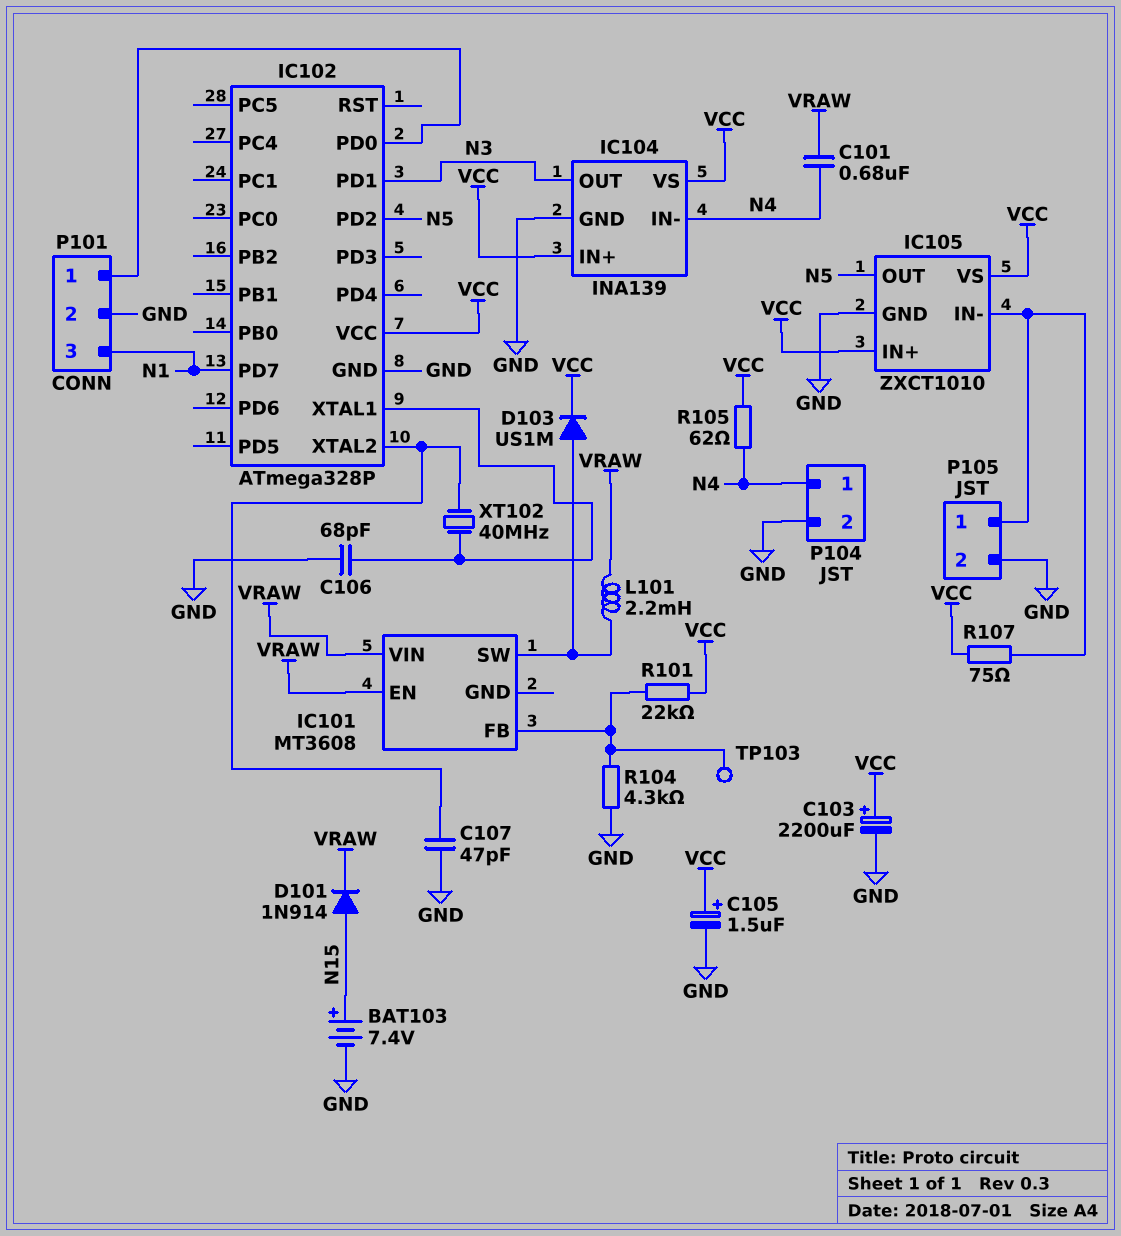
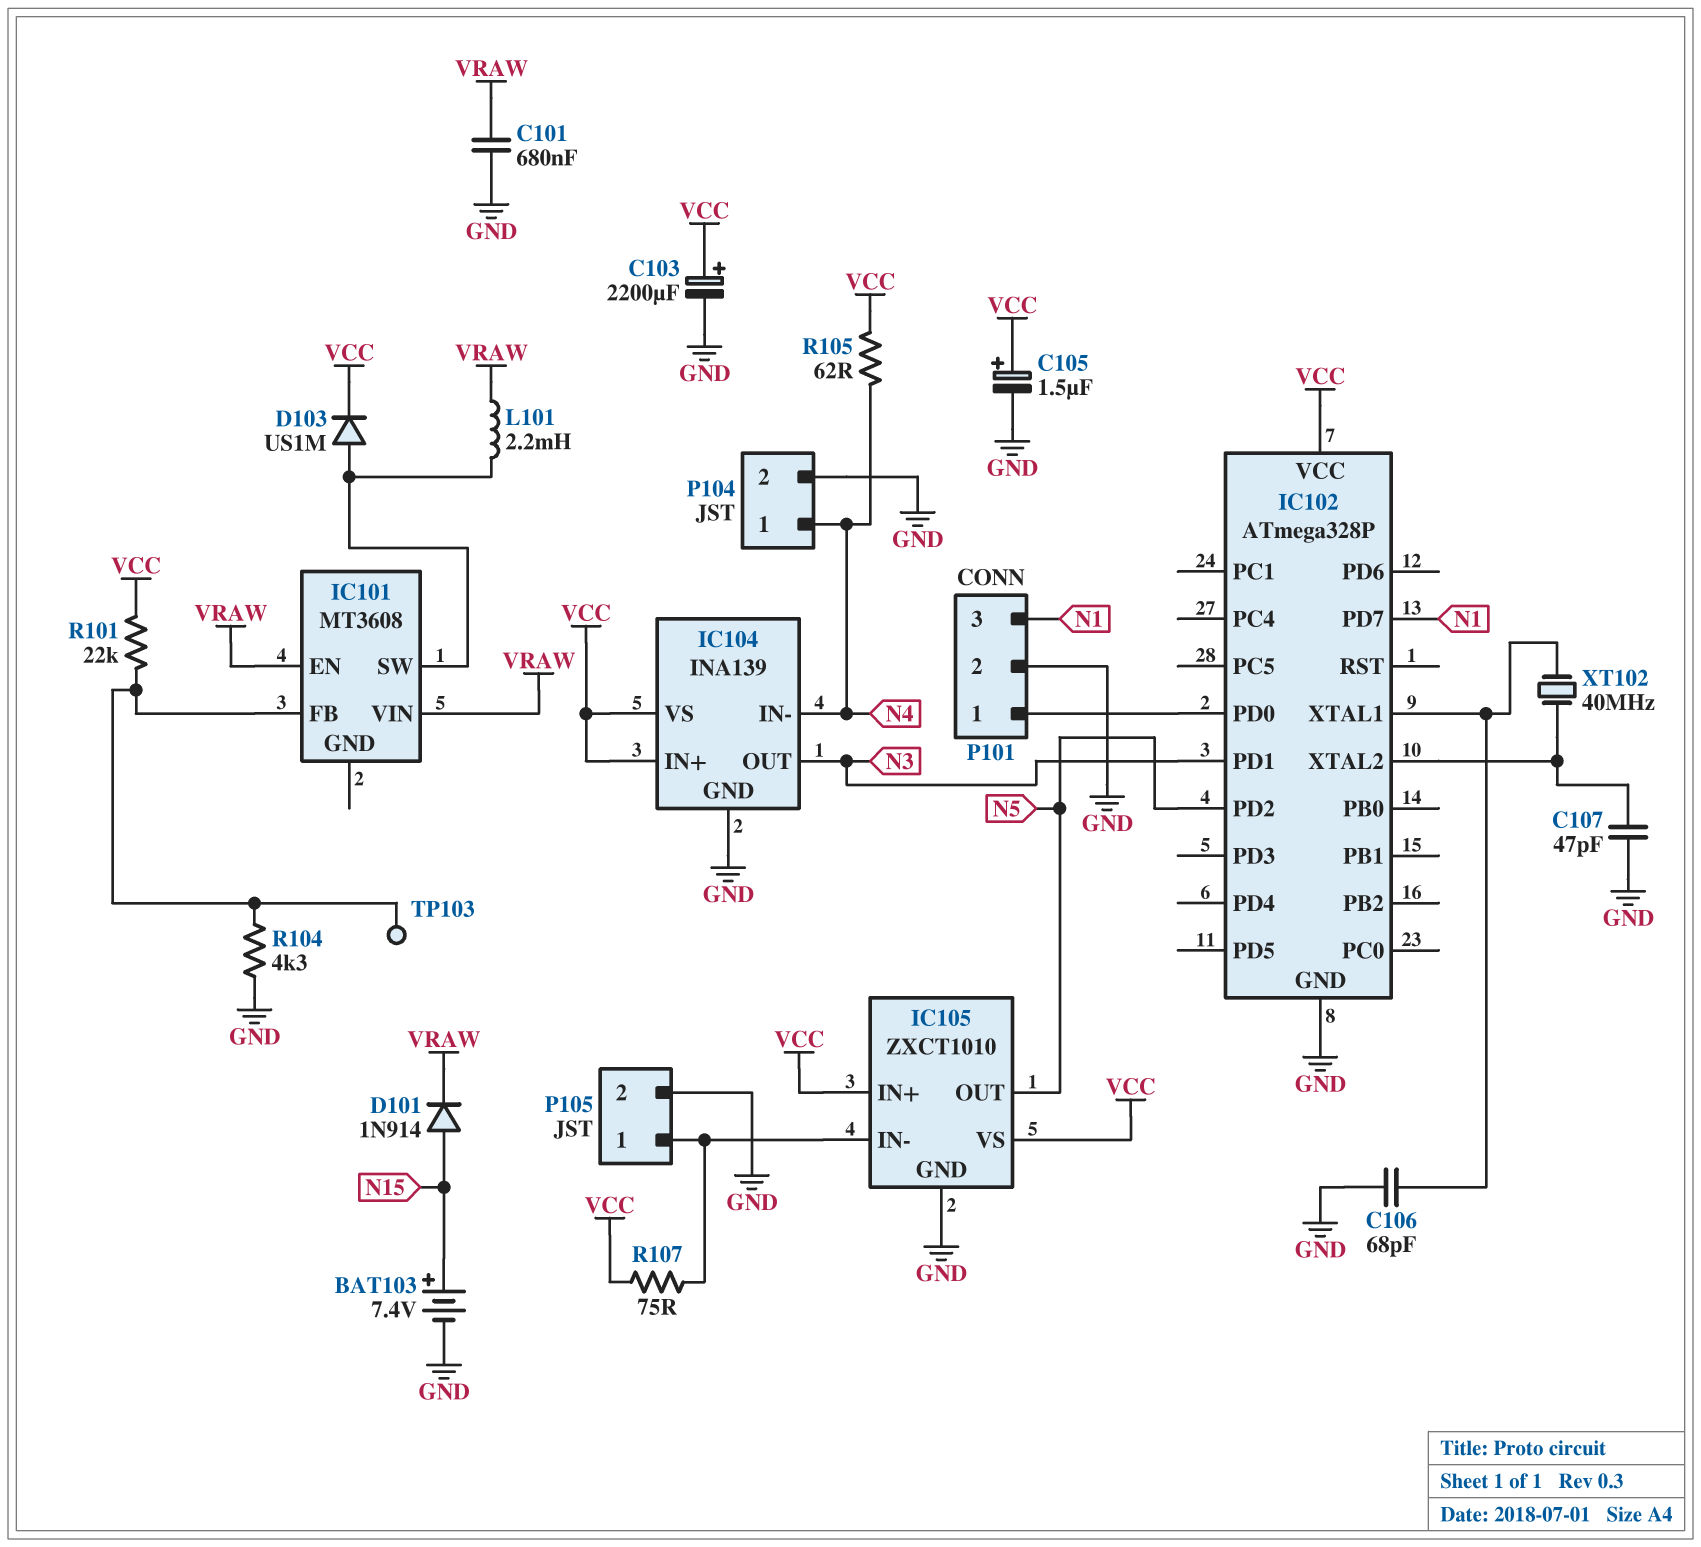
C101: 680nF (N4, VRAW) -> 680nF (GND, VRAW)

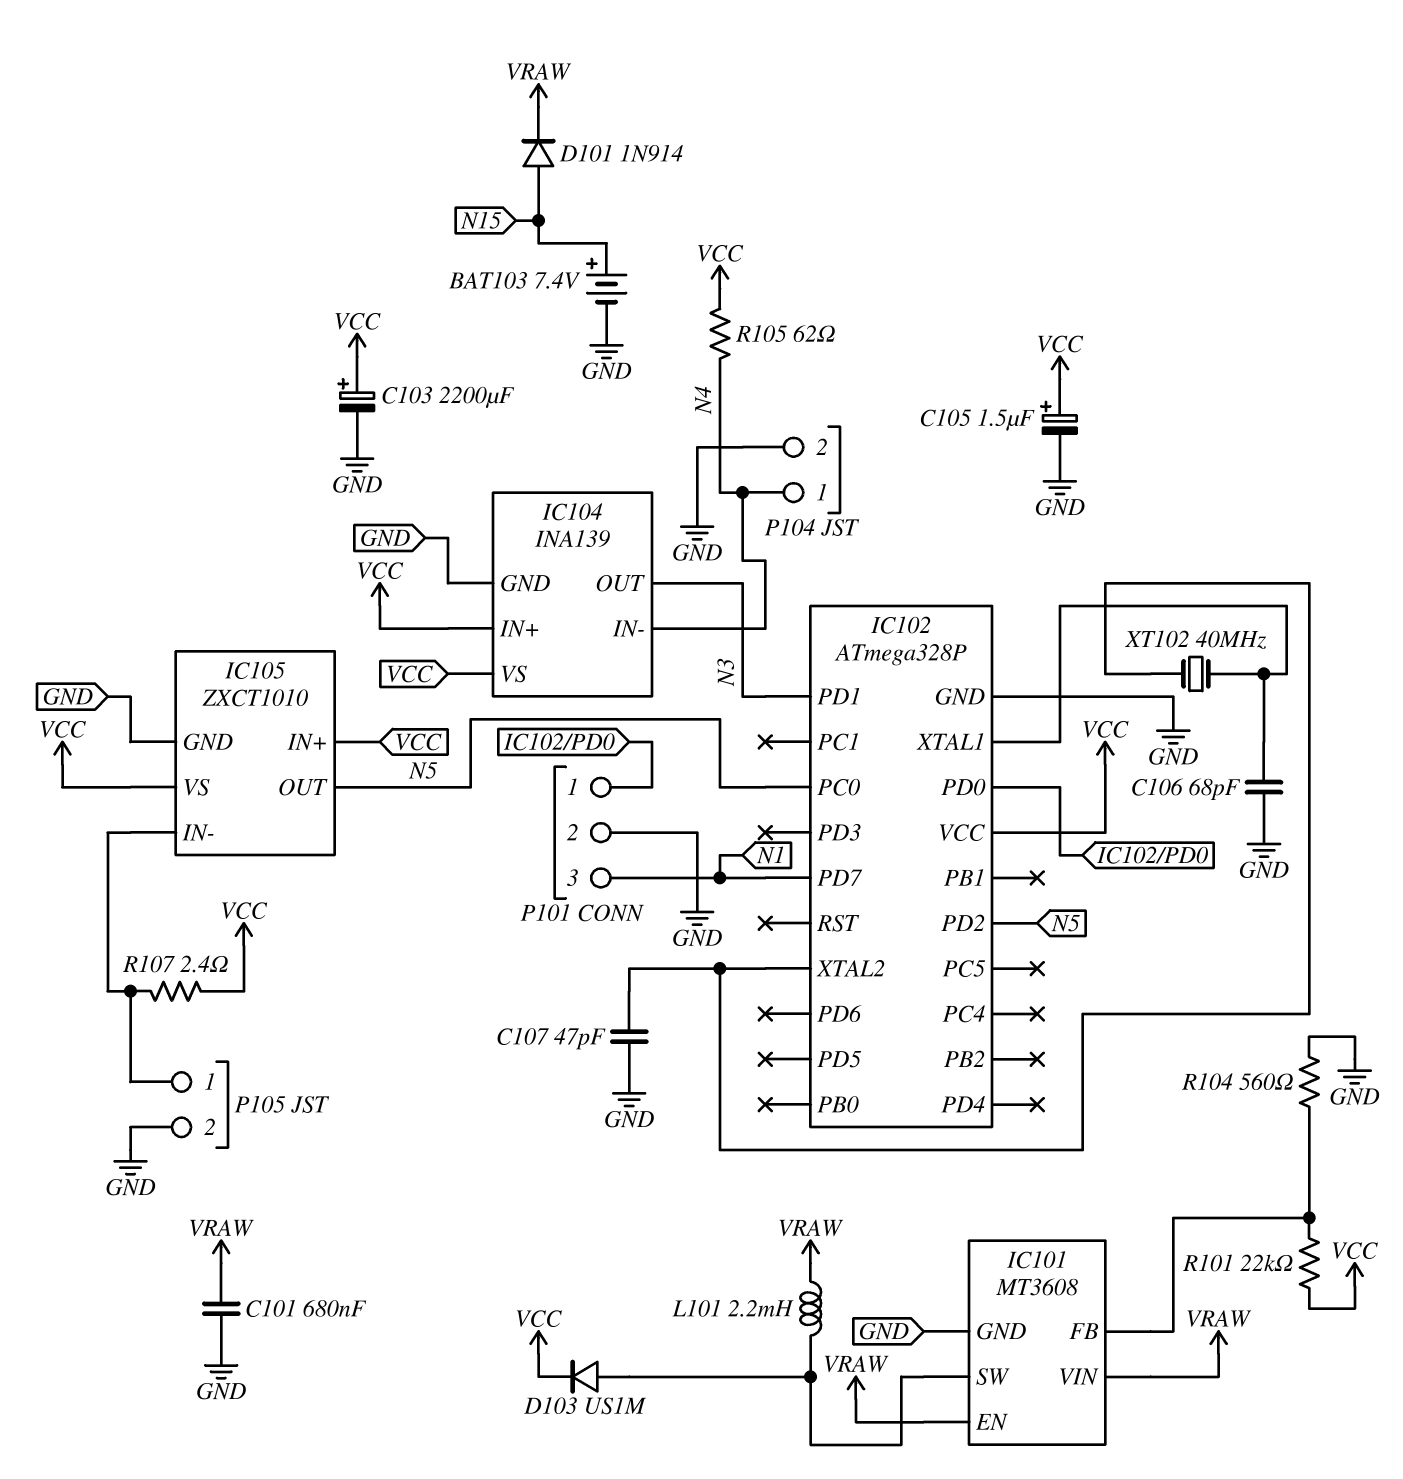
IC101 pin GND: none -> GND
IC102 pin PC0: none -> N5
R104: 4.3k (GND, IC101/FB) -> 560 (GND, IC101/FB)
R107: 75 (IC105/IN-, VCC) -> 2.4 (IC105/IN-, VCC)
TP103: test point (IC101/FB) -> none

